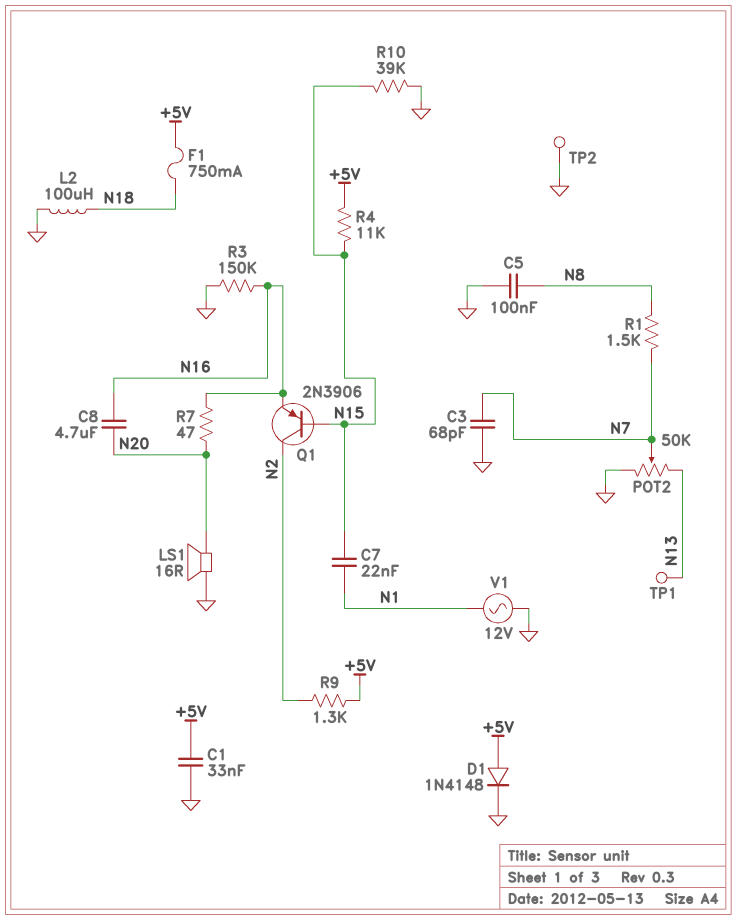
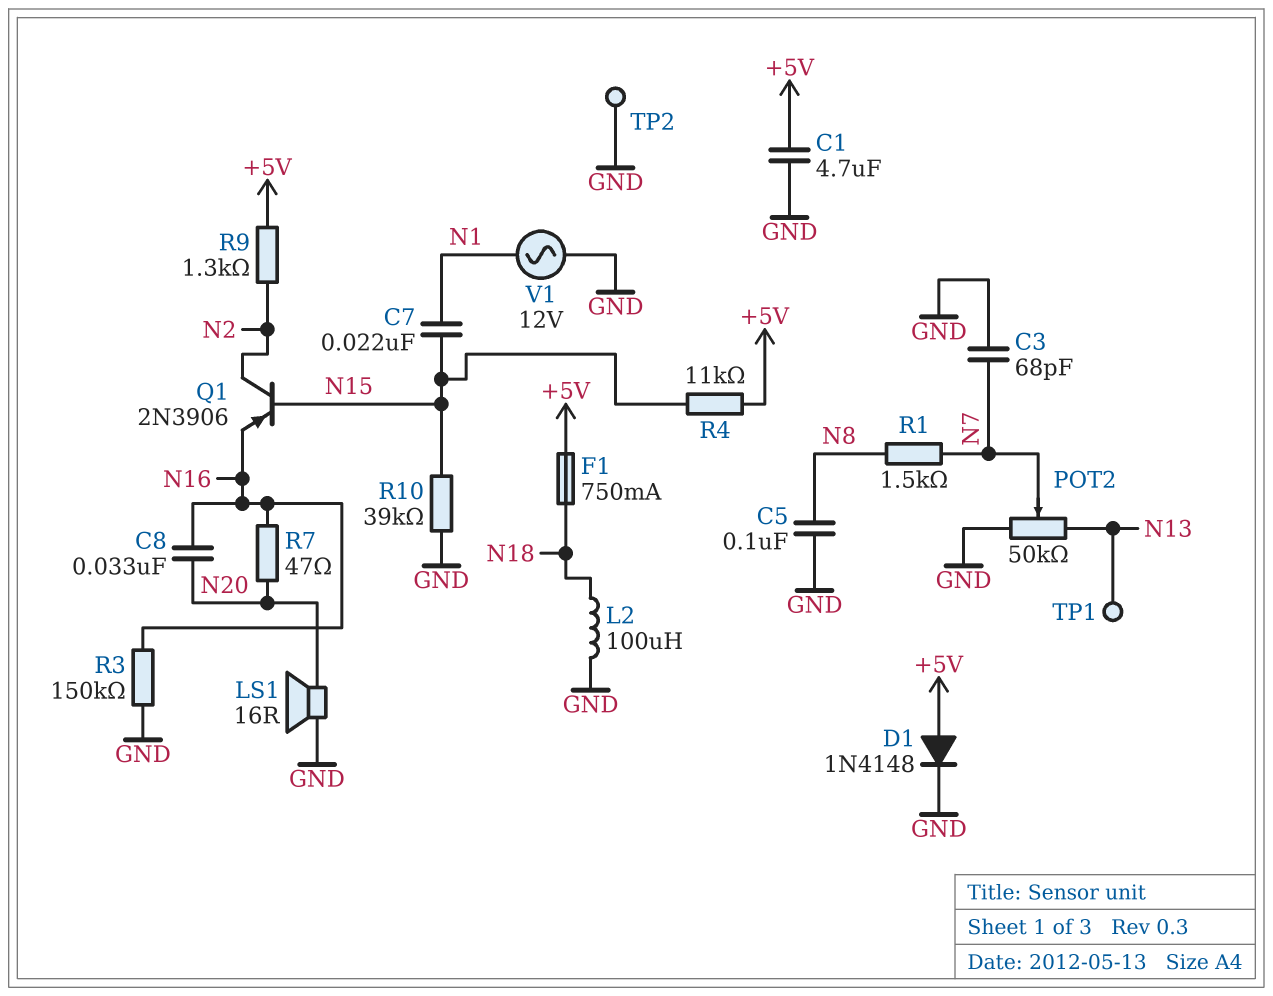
C1: 33nF (+5V, GND) -> 4.7uF (+5V, GND)
C8: 4.7uF (N16, N20) -> 33nF (N16, N20)

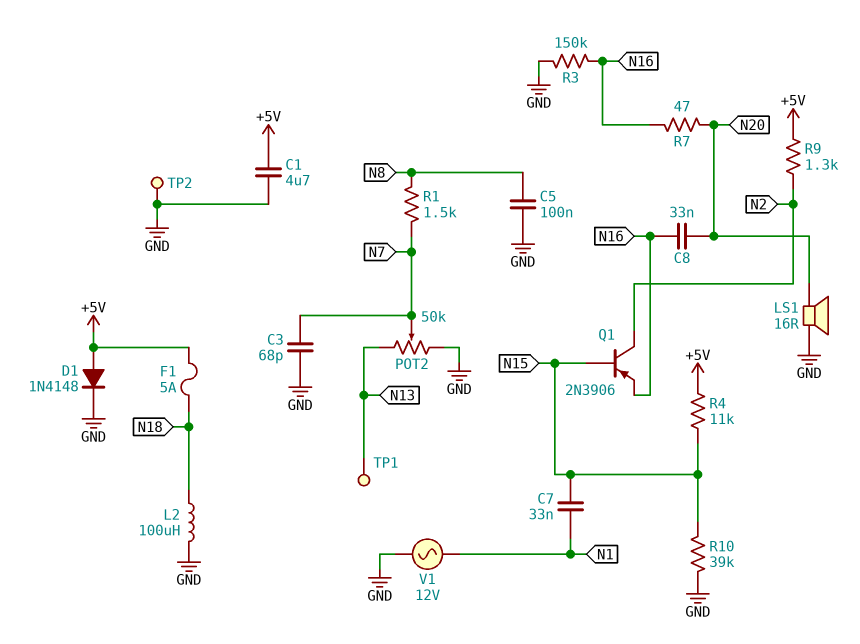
C7: 22nF (N1, N15) -> 33nF (N1, N15)
F1: 750mA (+5V, N18) -> 5A (+5V, N18)

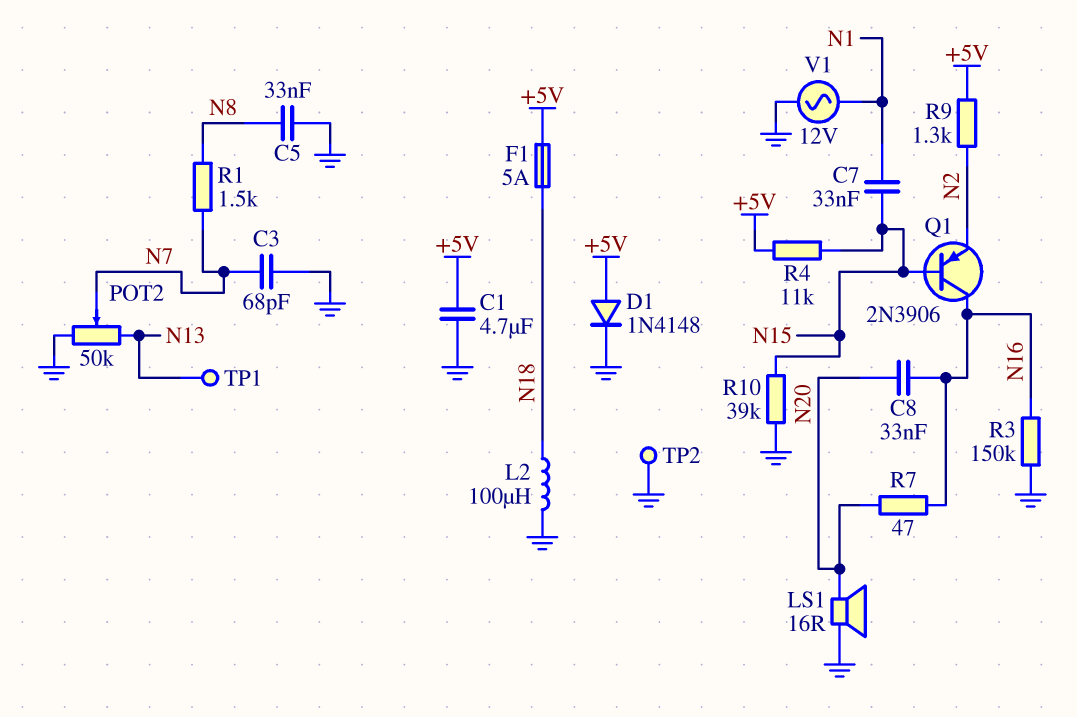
C5: 100nF (GND, N8) -> 33nF (GND, N8)
Q1: PNP 2N3906 (B N15, C N2, E N16) -> PNP 2N3906 (B N15, C N16, E N2)

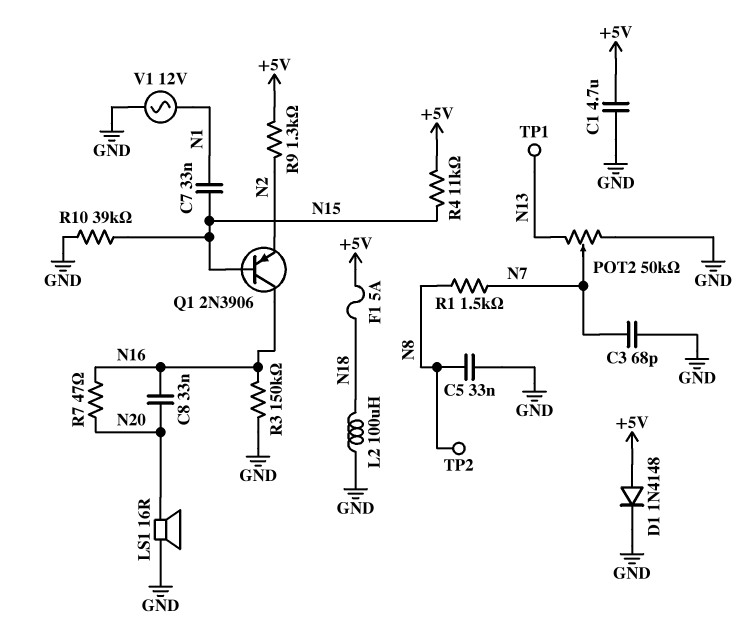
TP2: test point (GND) -> test point (N8)

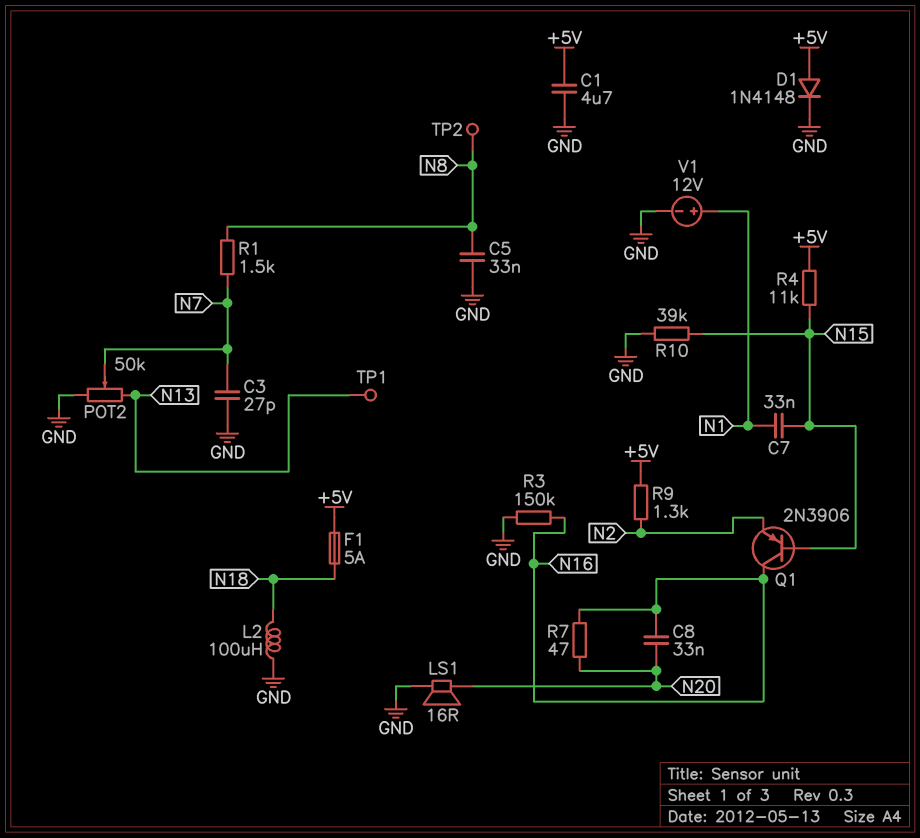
C3: 68pF (GND, N7) -> 27pF (GND, N7)
V1: AC 12V (GND, N1) -> 12V (plus N1, minus GND)

